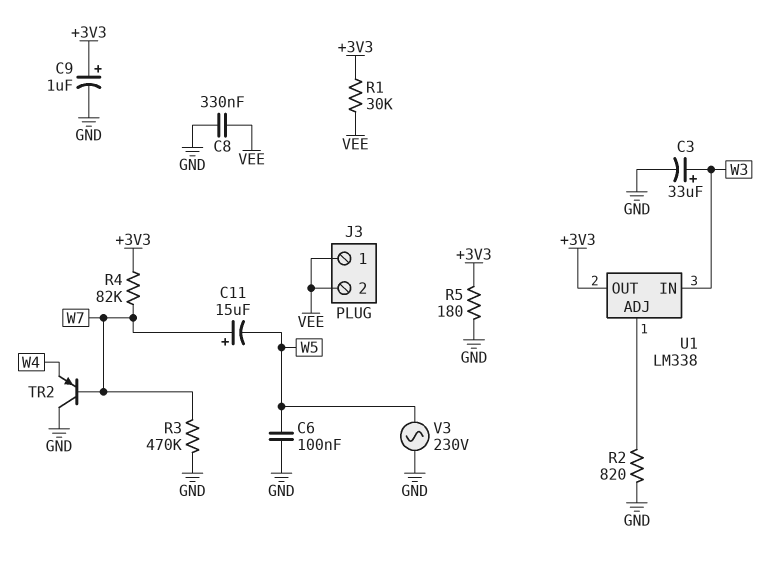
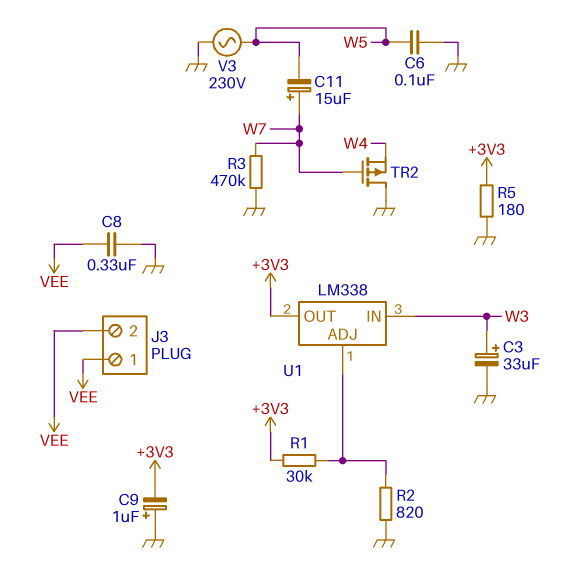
C9: 1uF (plus +3V3, minus GND) -> 1uF (plus GND, minus +3V3)
R1: 30k (+3V3, VEE) -> 30k (+3V3, U1/ADJ)
R4: 82k (+3V3, W7) -> none
TR2: PNP (B W7, C GND, E W4) -> PMOS (G W7, D GND, S W4)

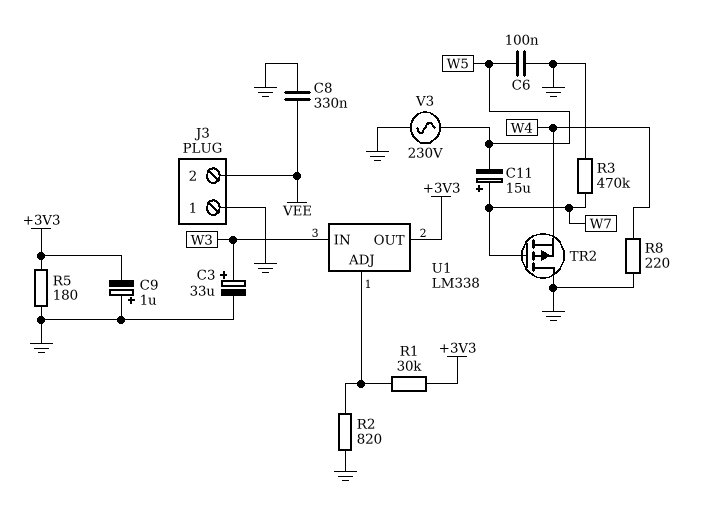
J3 pin 1: VEE -> GND
R8: none -> 220 (GND, W4)

